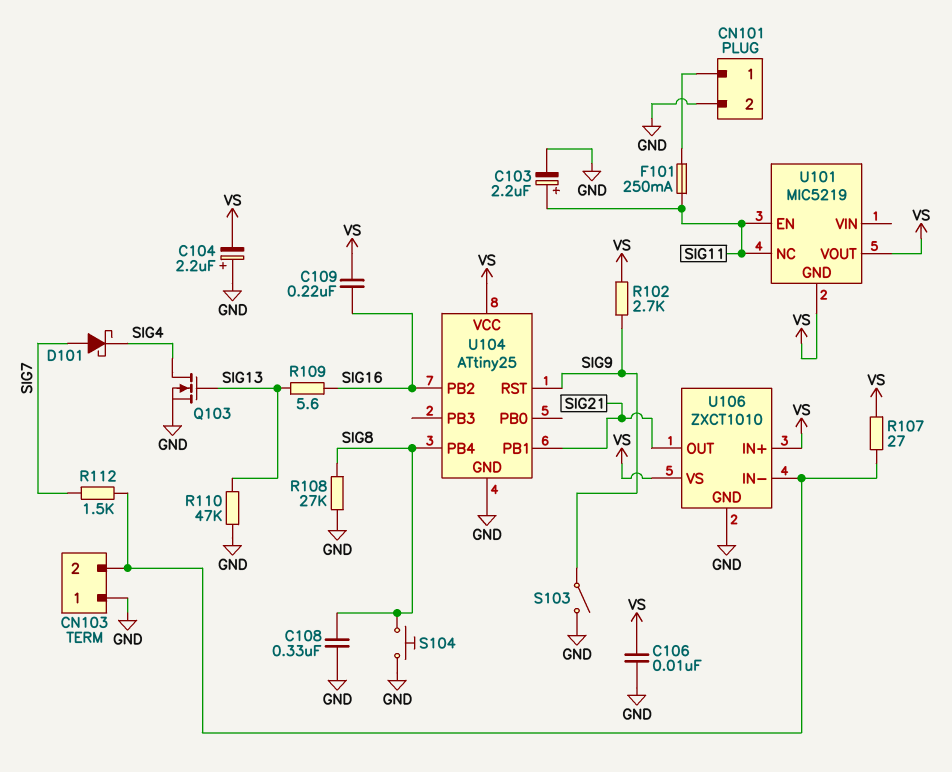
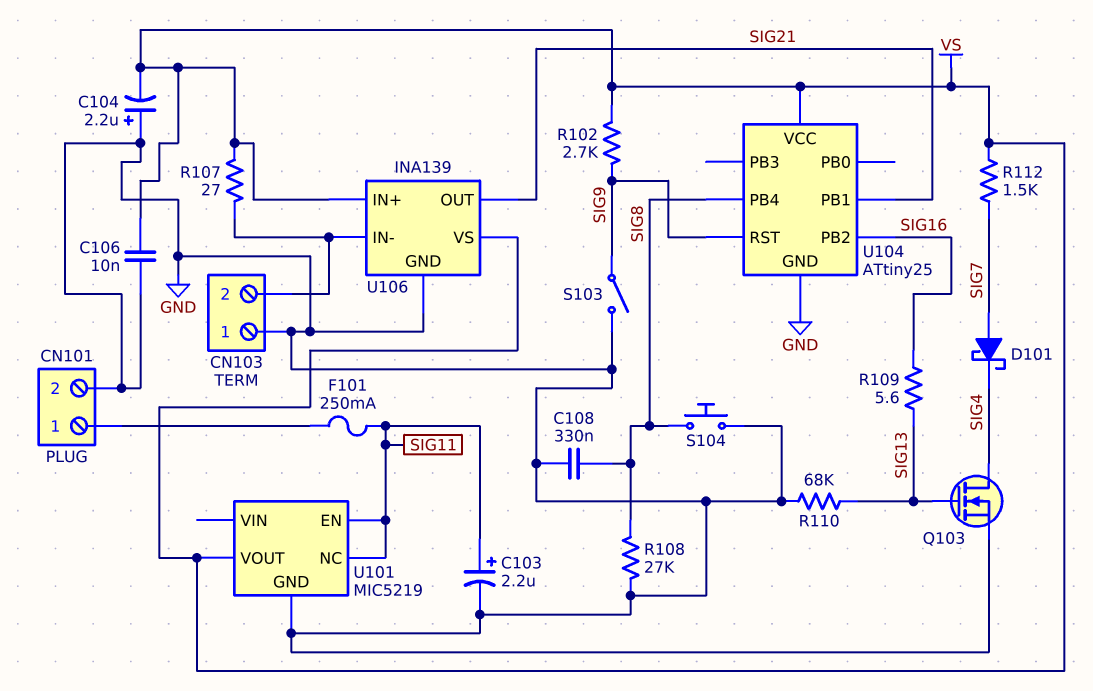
C109: 220nF (SIG16, VS) -> none
R110: 47k (GND, SIG13) -> 68k (GND, SIG13)
R112: 1.5k (CN103/2, SIG7) -> 1.5k (SIG7, VS)
U101 pin GND: VS -> GND
U106: ZXCT1010 -> INA139

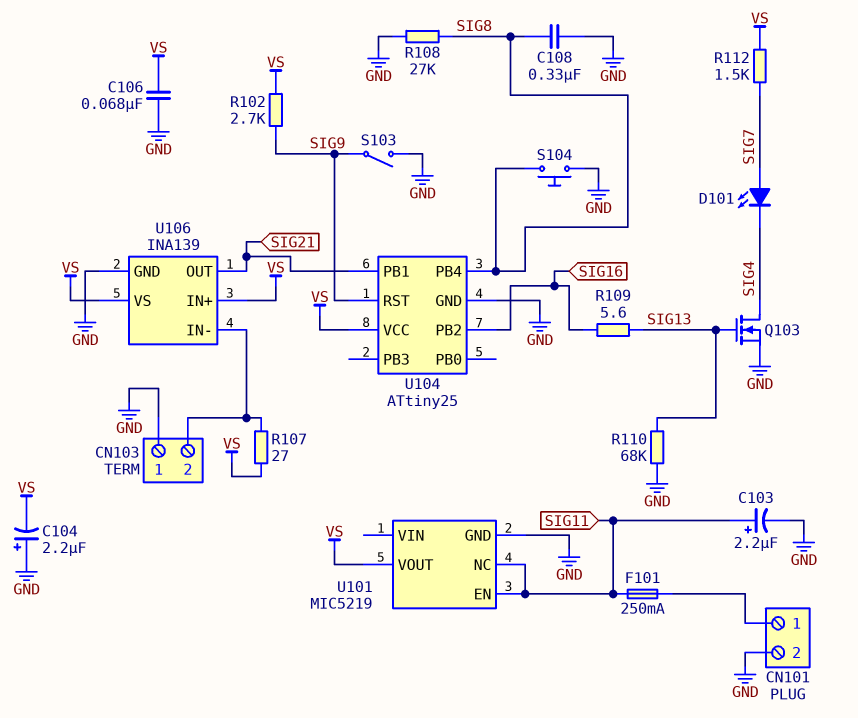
C106: 10nF (GND, VS) -> 68nF (GND, VS)
D101: schottky (A SIG7, K SIG4) -> LED (A SIG7, K SIG4)

